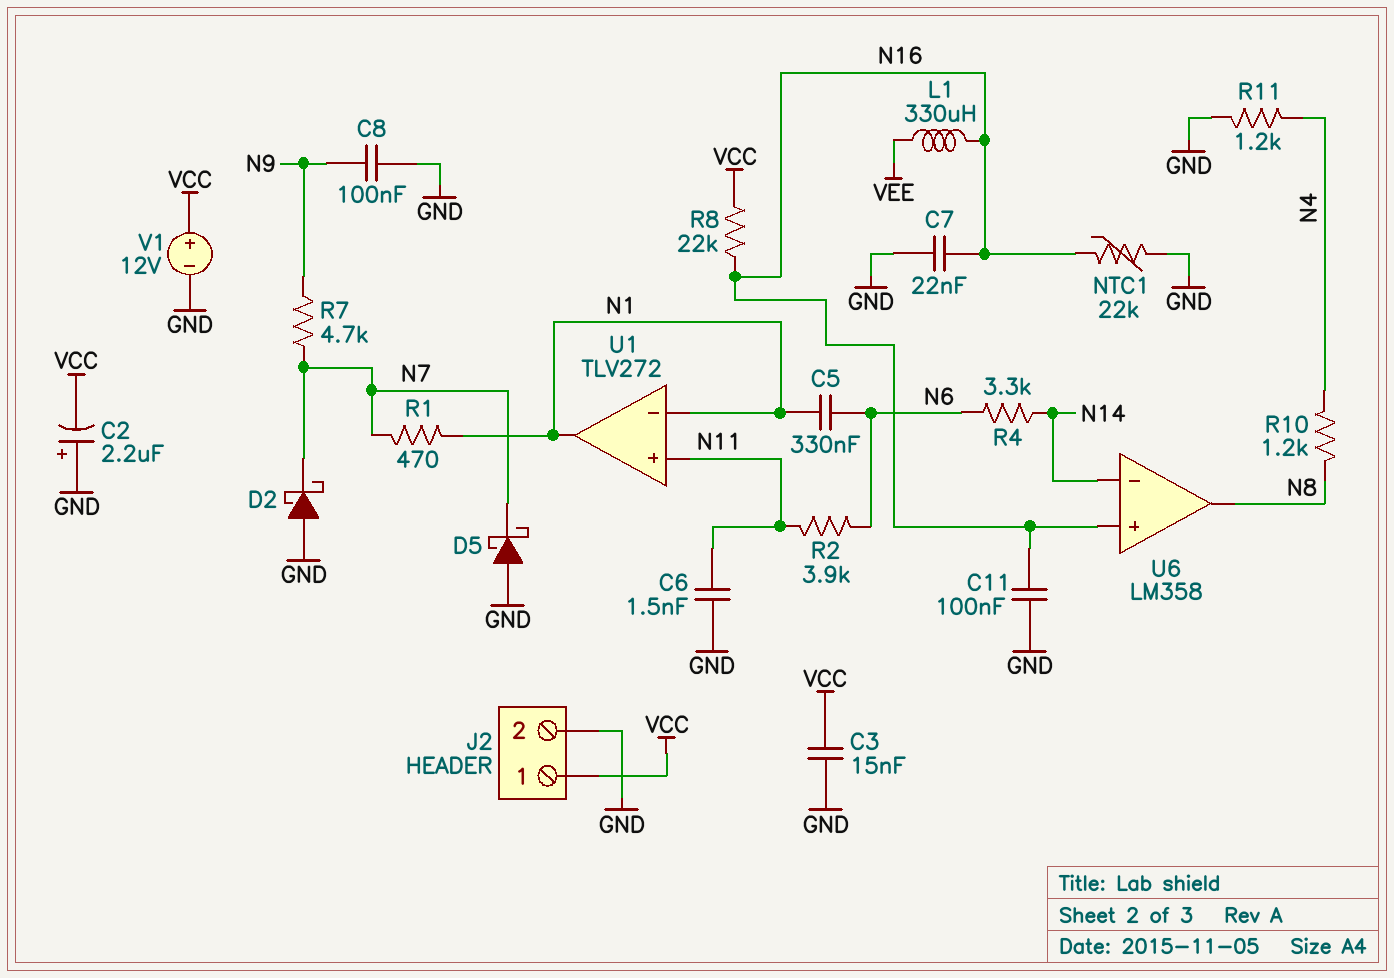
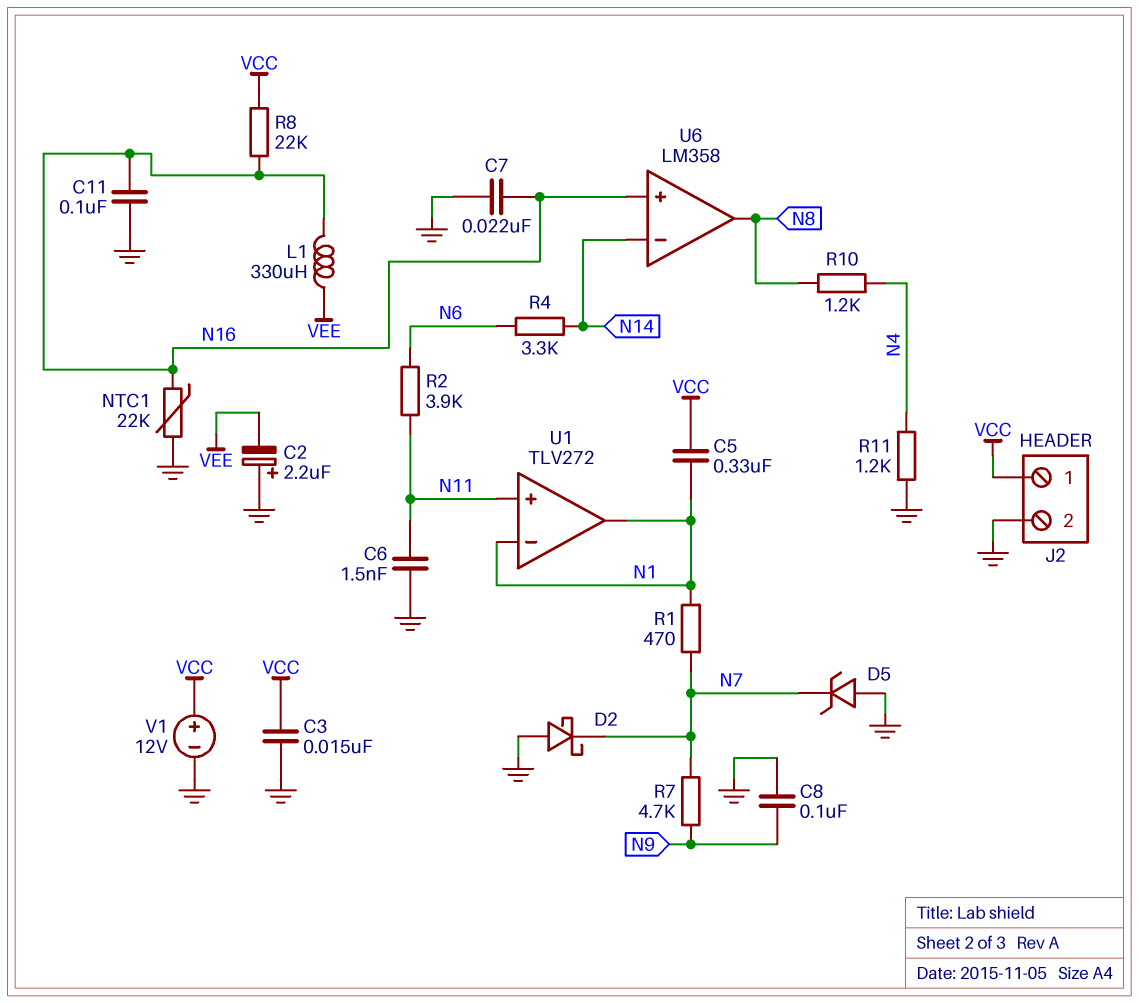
C2: 2.2uF (plus GND, minus VCC) -> 2.2uF (plus GND, minus VEE)
C5: 330nF (N1, N6) -> 330nF (N1, VCC)
D5: schottky (A GND, K N7) -> zener (A GND, K N7)

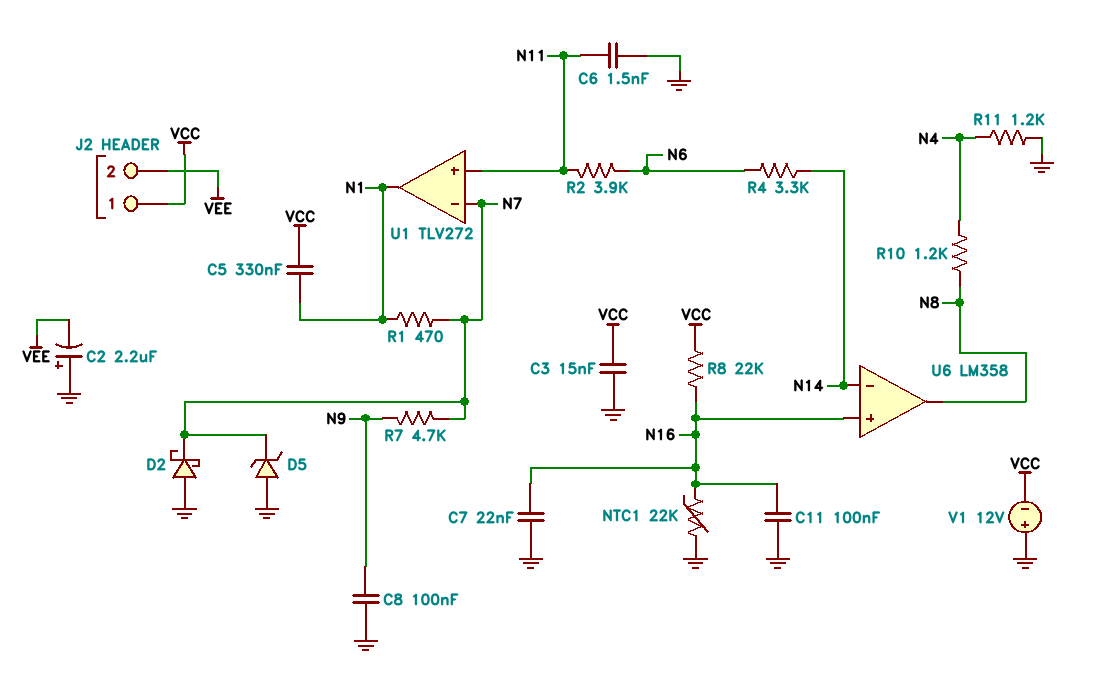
J2 pin 2: GND -> VEE
L1: 330uH (N16, VEE) -> none
U1 pin in-: N1 -> N7
V1: 12V (plus VCC, minus GND) -> 12V (plus GND, minus VCC)

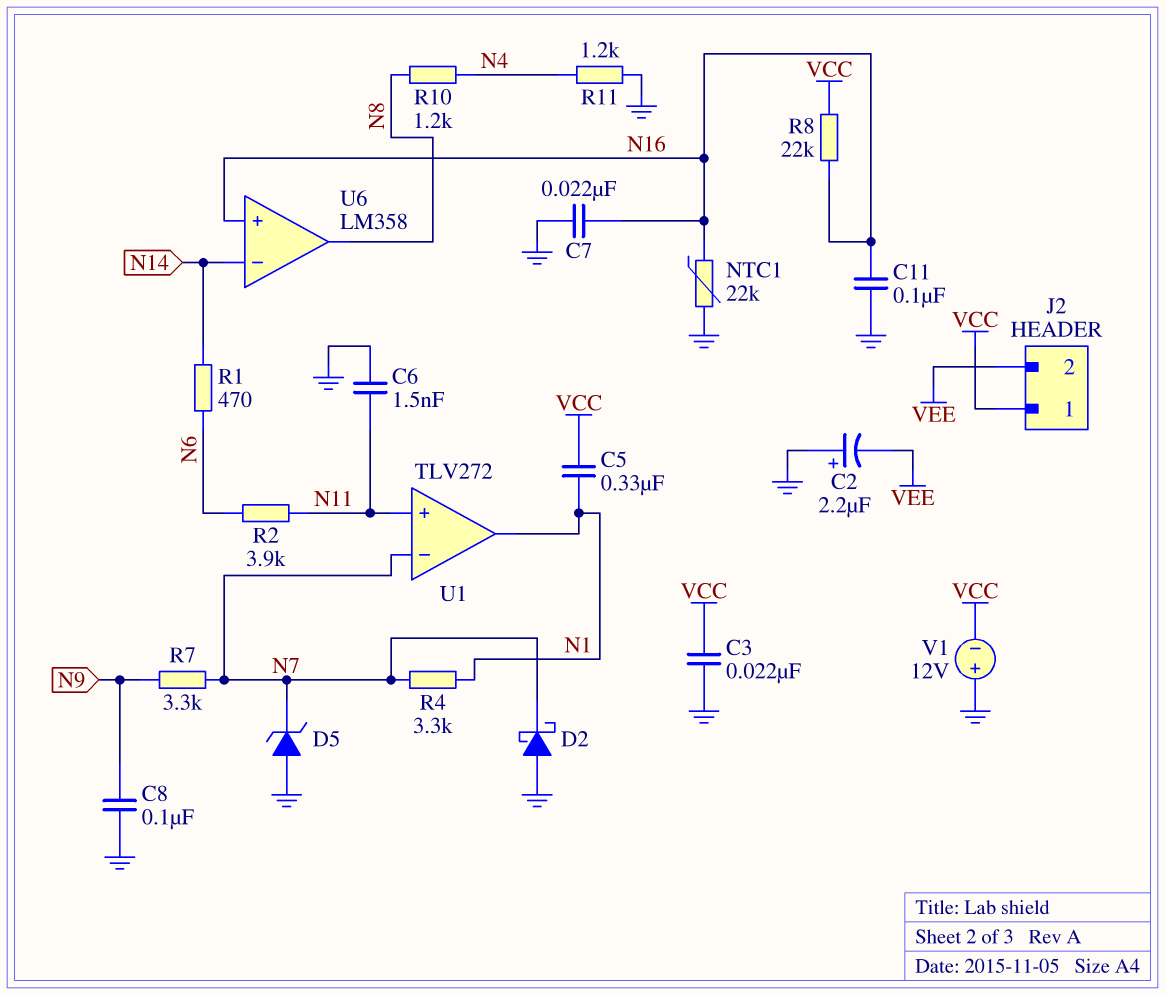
C3: 15nF (GND, VCC) -> 22nF (GND, VCC)
R1: 470 (N1, N7) -> 470 (N6, N14)
R4: 3.3k (N6, N14) -> 3.3k (N1, N7)
R7: 4.7k (N7, N9) -> 3.3k (N7, N9)

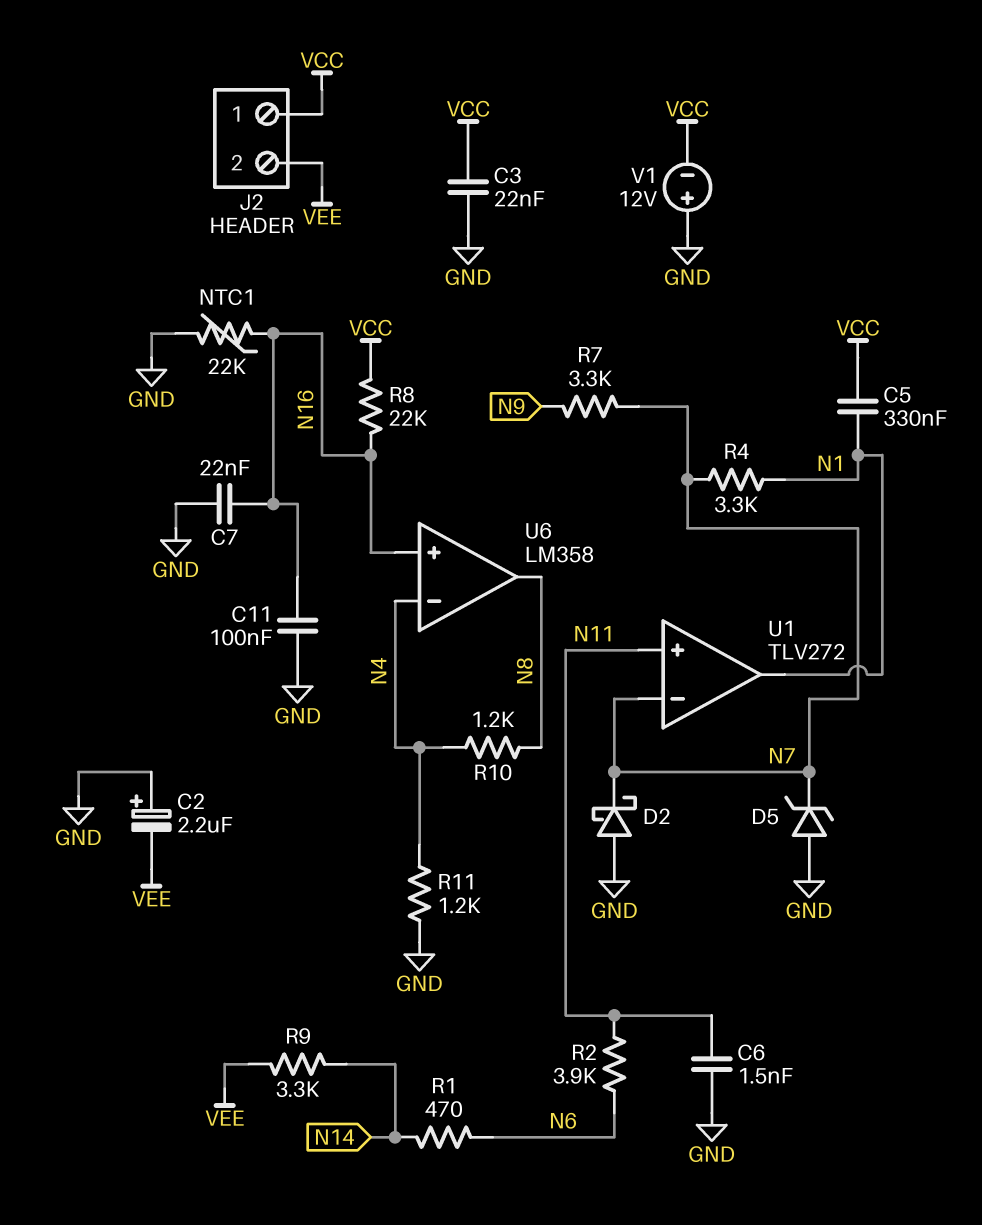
C8: 100nF (GND, N9) -> none
R9: none -> 3.3k (N14, VEE)
U6 pin in-: N14 -> N4

